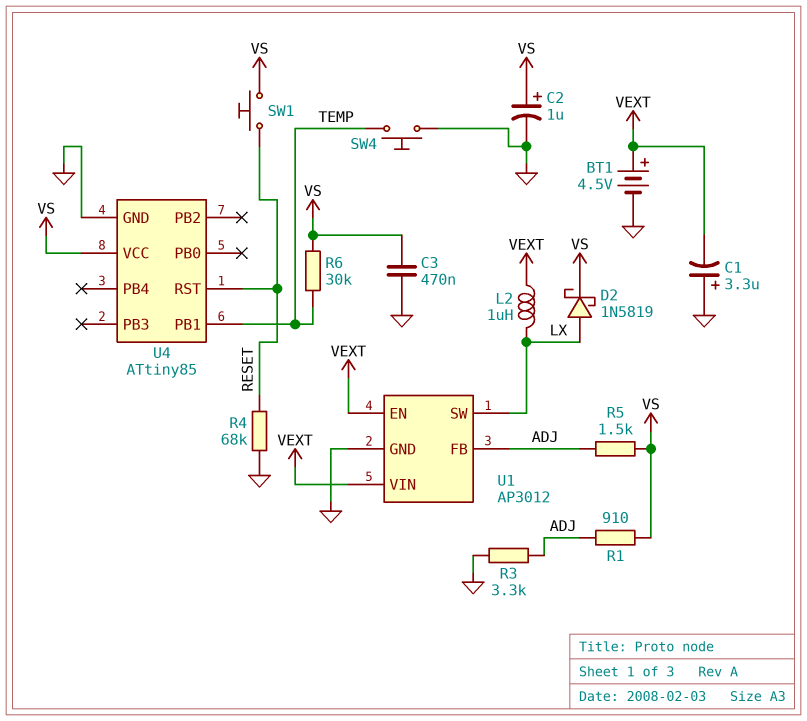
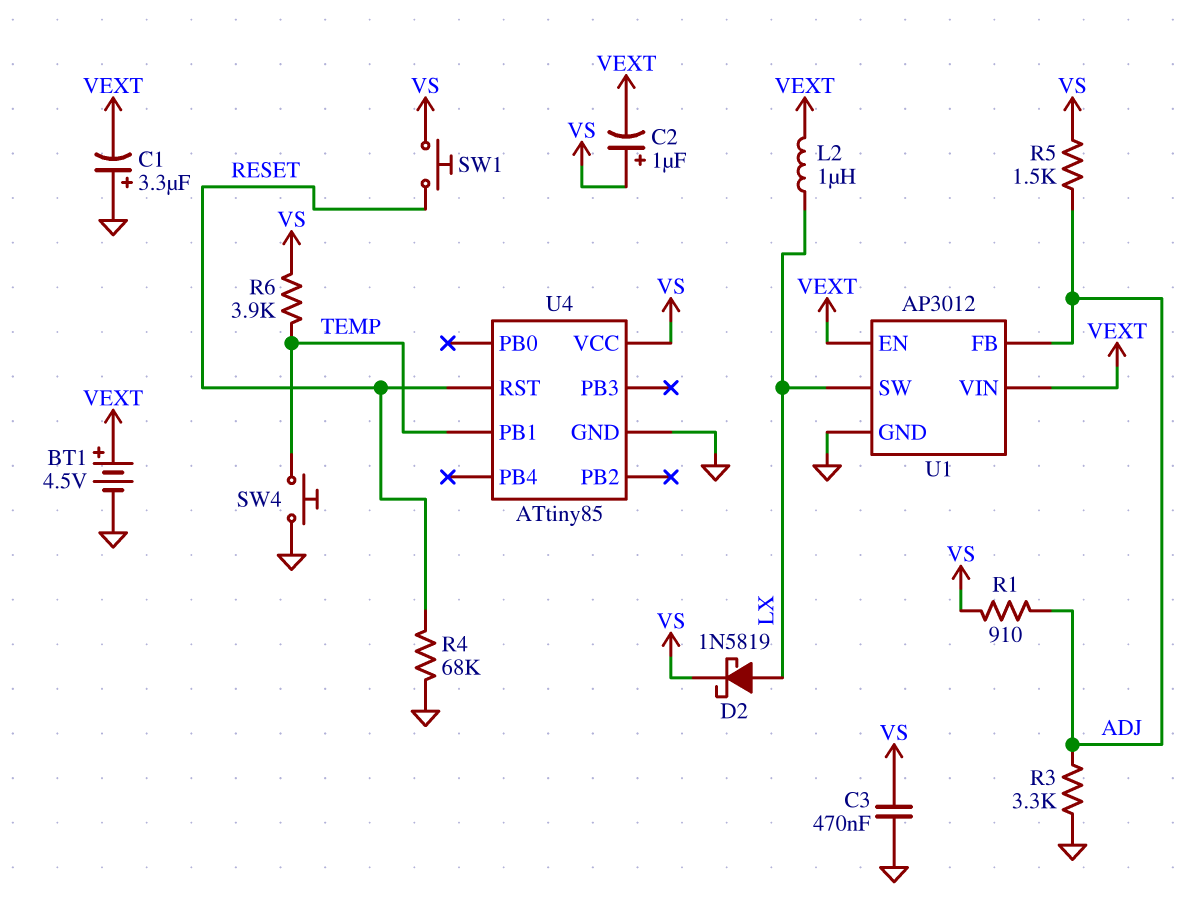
C2: 1uF (plus VS, minus GND) -> 1uF (plus VS, minus VEXT)
R6: 30k (TEMP, VS) -> 3.9k (TEMP, VS)

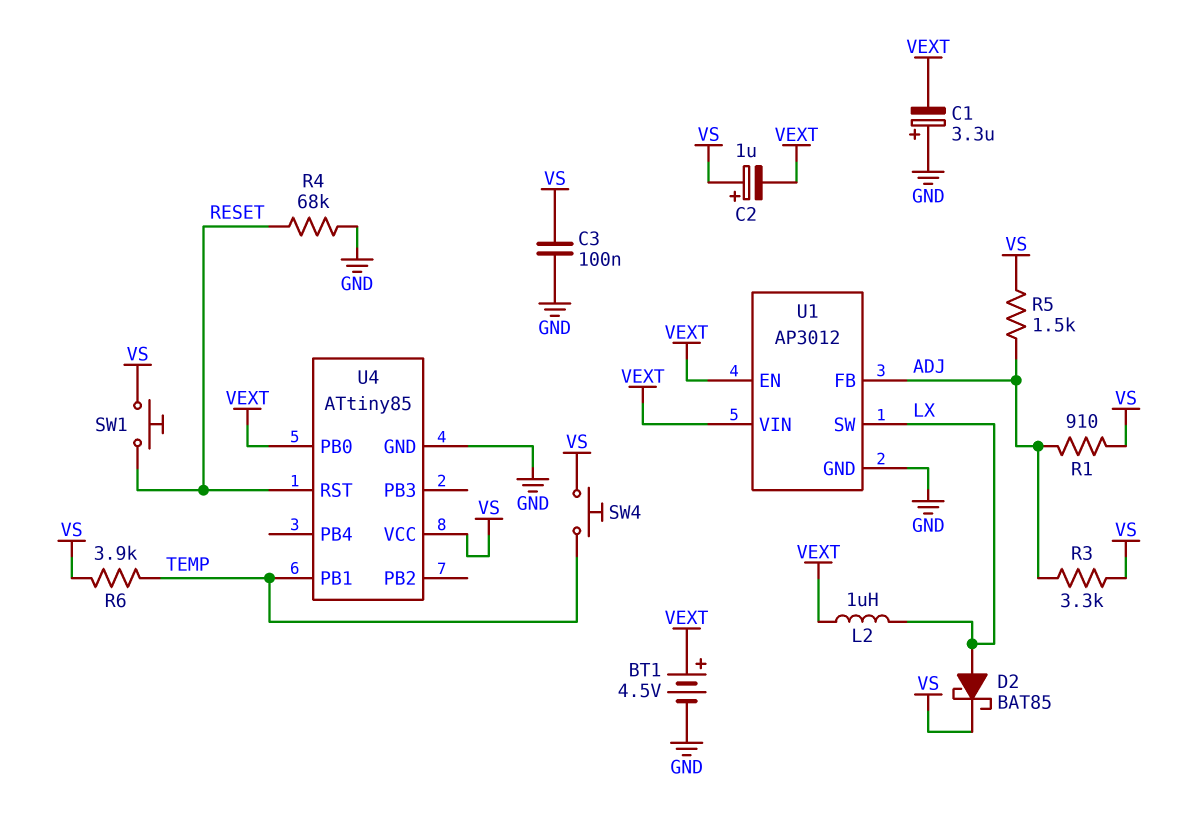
C3: 470nF (GND, VS) -> 100nF (GND, VS)
D2: schottky 1N5819 (A LX, K VS) -> schottky BAT85 (A LX, K VS)
R3: 3.3k (ADJ, GND) -> 3.3k (ADJ, VS)
SW4: button (GND, TEMP) -> button (TEMP, VS)
U4 pin PB0: none -> VEXT

